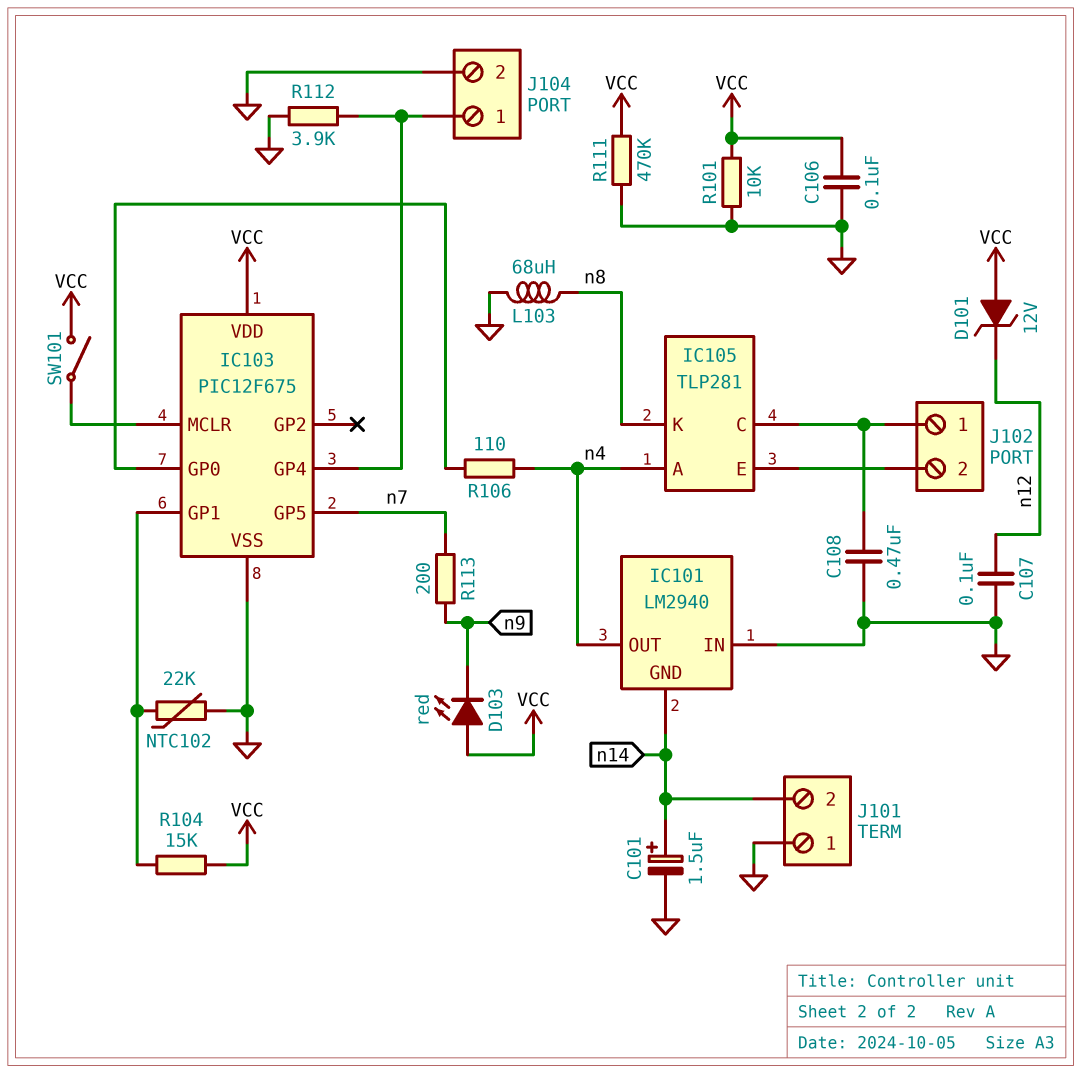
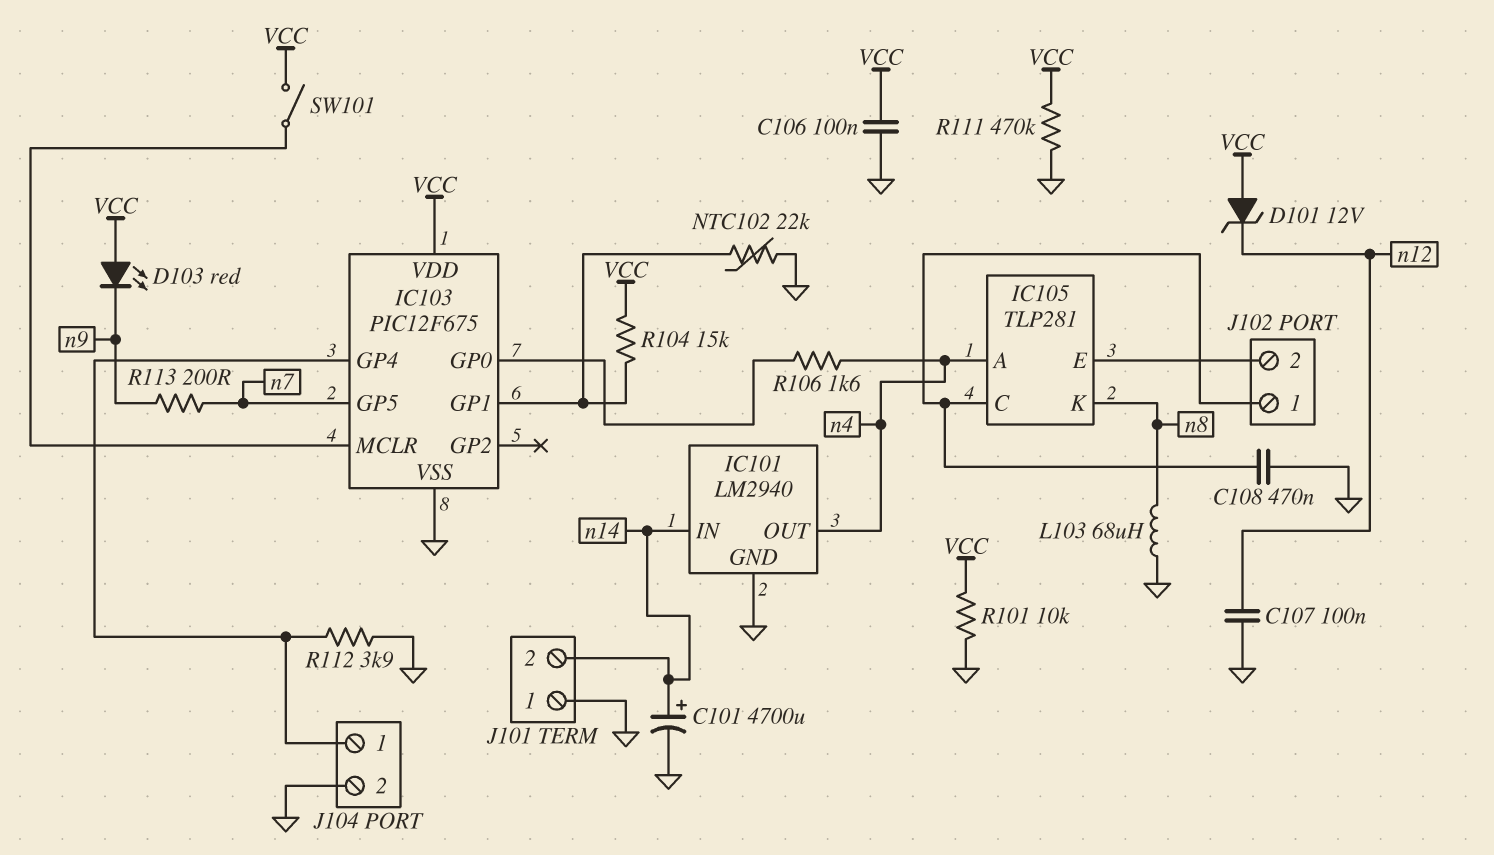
C101: 1.5uF (plus n14, minus GND) -> 4700uF (plus n14, minus GND)
IC101 pin GND: n14 -> GND
IC101 pin IN: GND -> n14
R106: 110 (IC103/GP0, n4) -> 1.6k (IC103/GP0, n4)

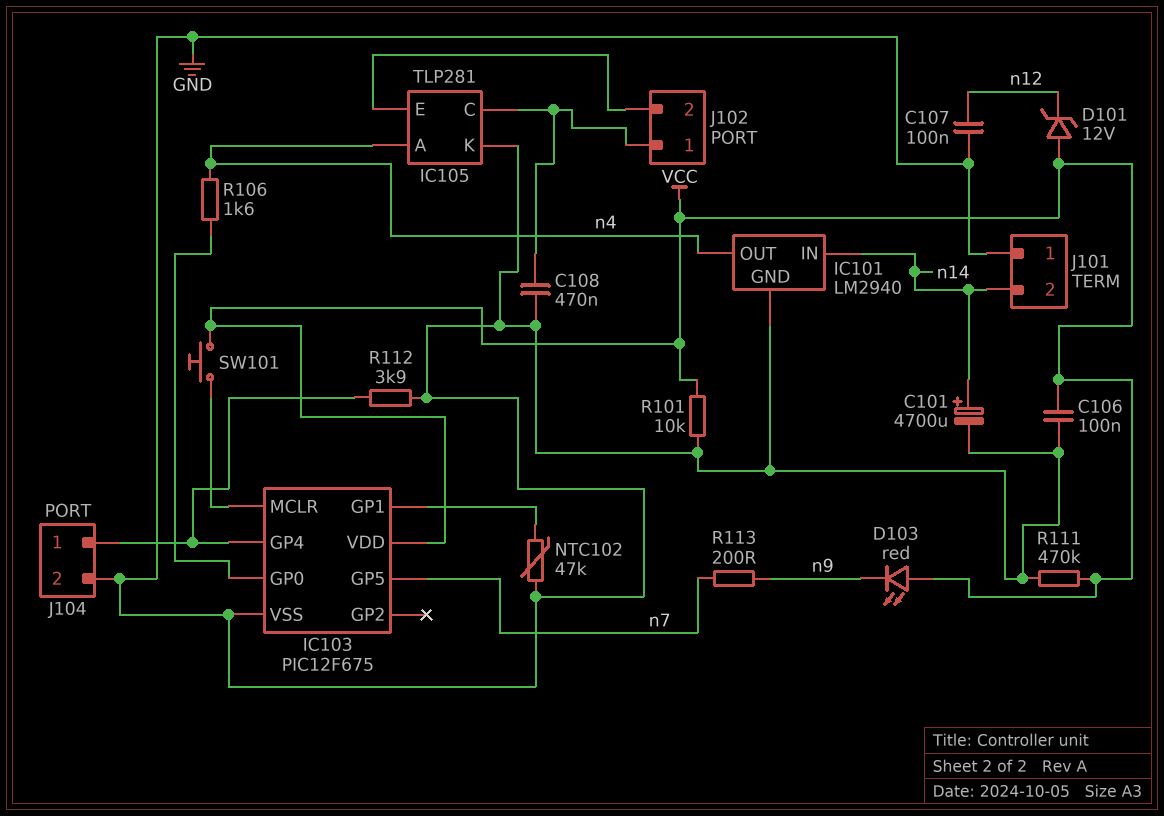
IC105 pin K: n8 -> GND
L103: 68uH (GND, n8) -> none
NTC102: 22k (GND, IC103/GP1) -> 47k (GND, IC103/GP1)
R104: 15k (IC103/GP1, VCC) -> none
SW101: switch (IC103/MCLR, VCC) -> button (IC103/MCLR, VCC)

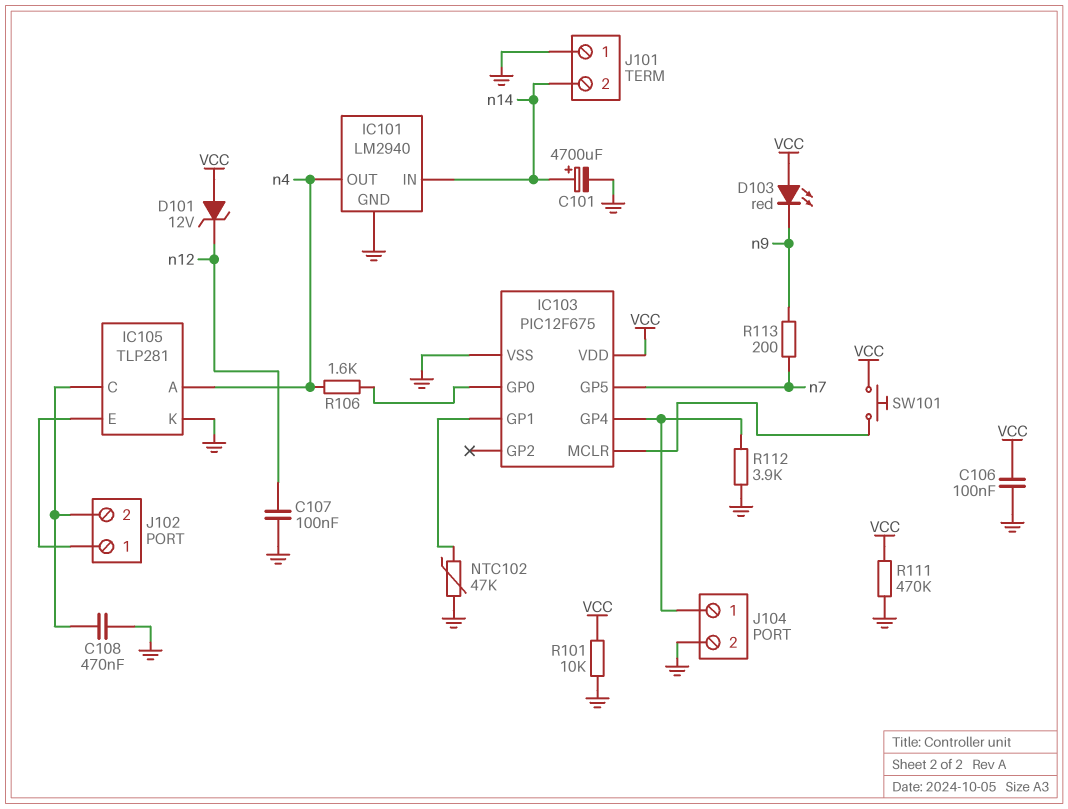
J102 pin 1: IC105/C -> IC105/E
J102 pin 2: IC105/E -> IC105/C

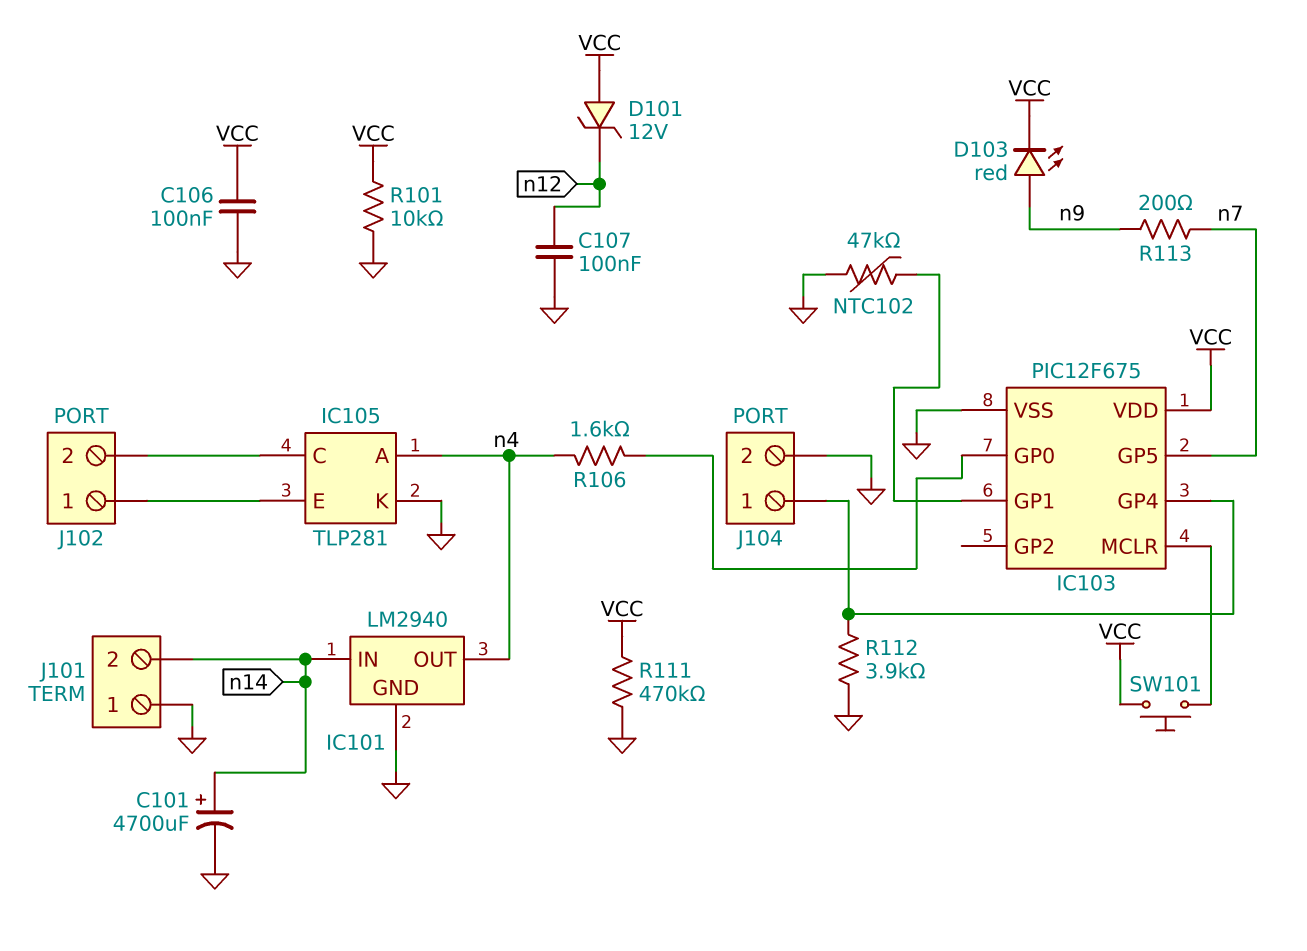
C108: 470nF (GND, IC105/C) -> none
D103: LED red (A VCC, K n9) -> LED red (A n9, K VCC)

